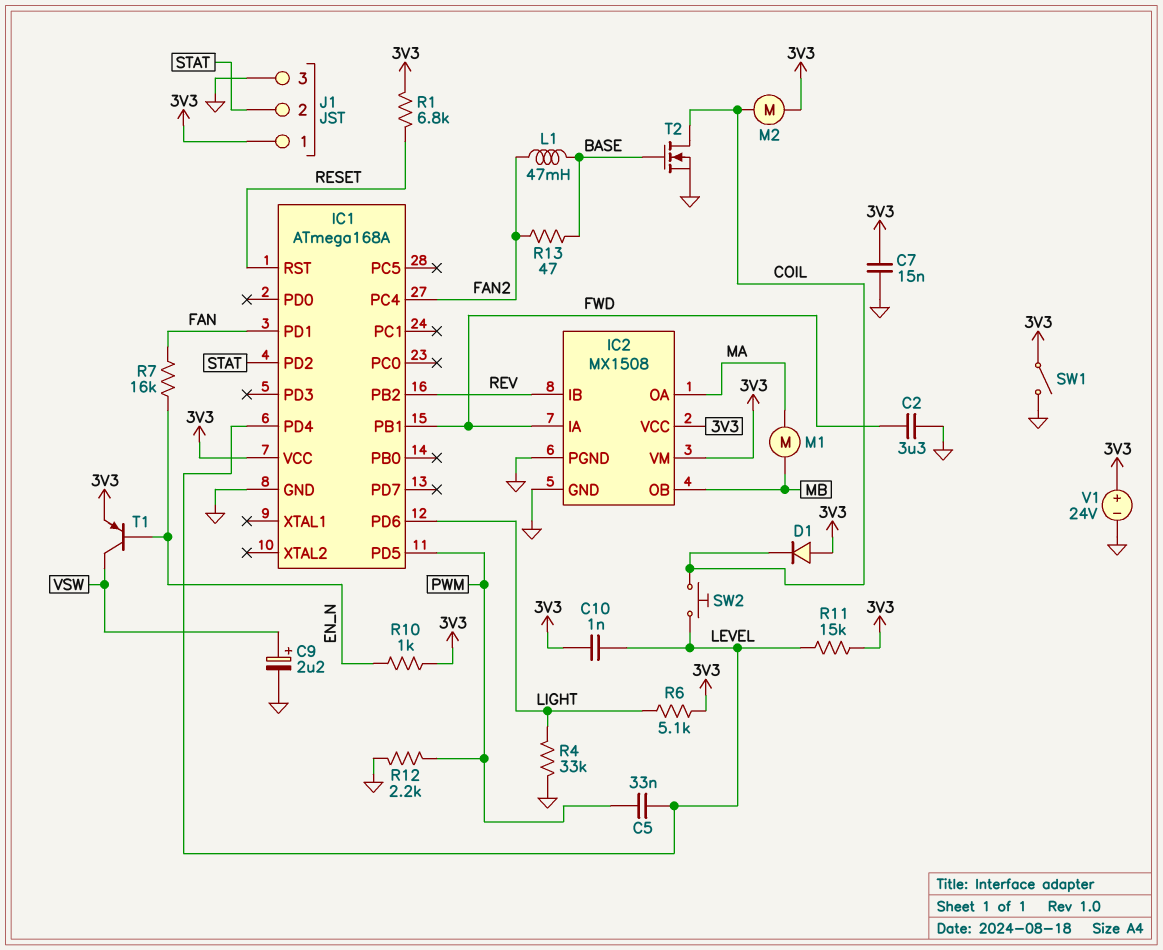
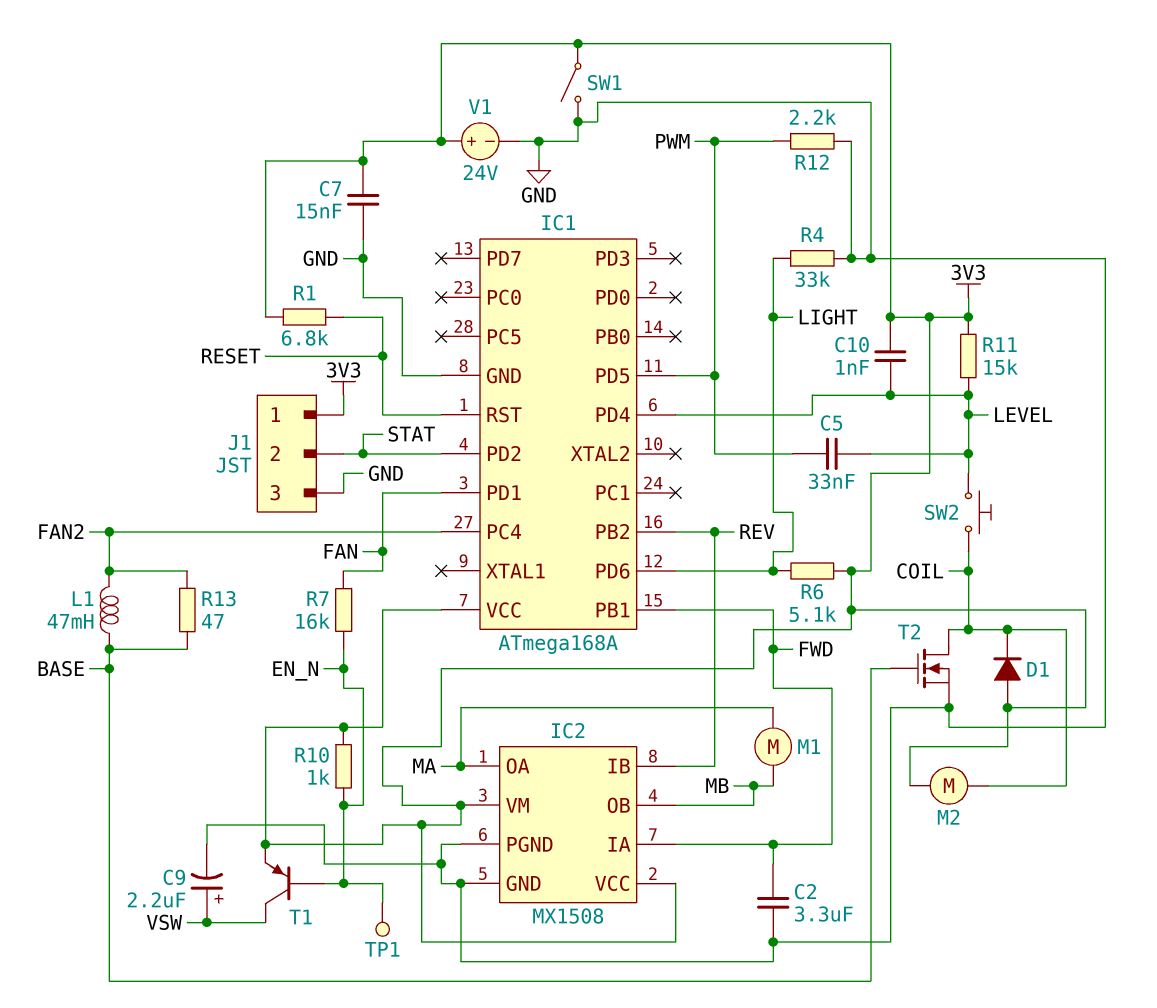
TP1: none -> test point (EN_N)

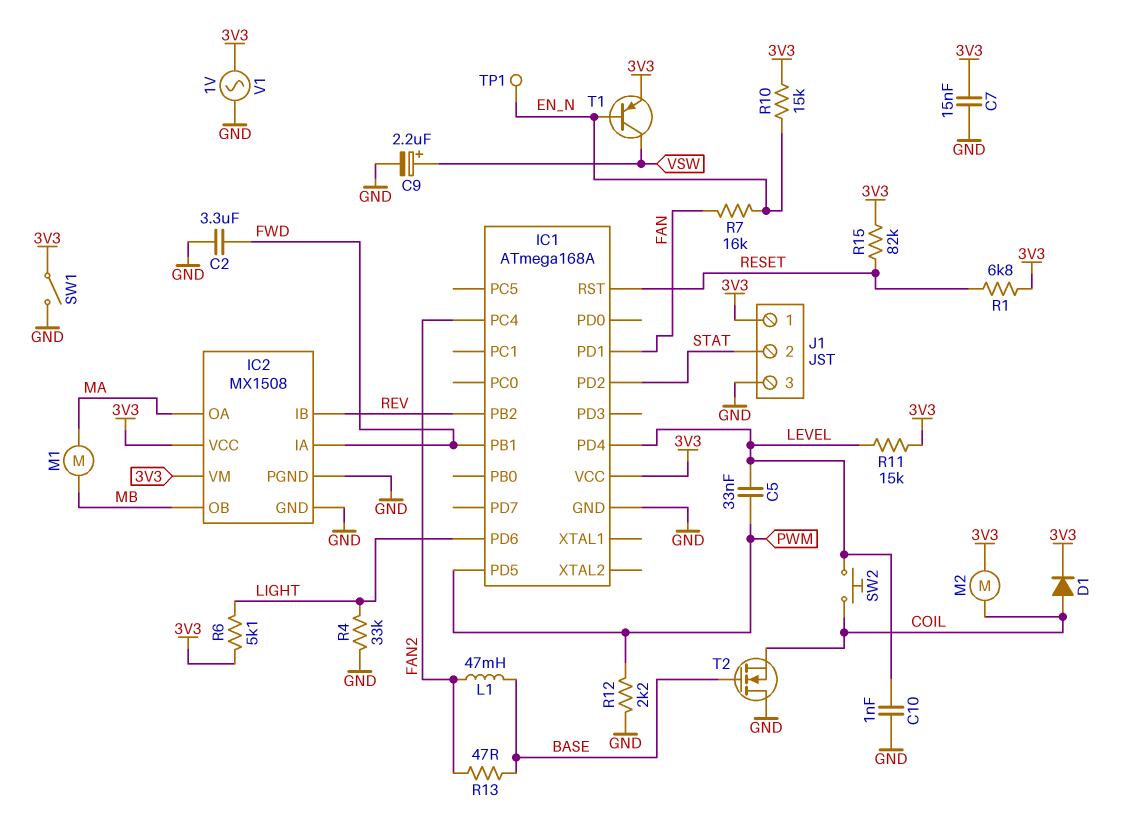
C10: 1nF (3V3, LEVEL) -> 1nF (GND, LEVEL)
D1: diode (A 3V3, K COIL) -> diode (A COIL, K 3V3)
R10: 1k (3V3, EN_N) -> 15k (3V3, EN_N)
R15: none -> 82k (3V3, RESET)
T2: NMOS (G BASE, D COIL, S GND) -> NMOS (G BASE, D GND, S COIL)
V1: 24V (plus 3V3, minus GND) -> AC 1V (3V3, GND)

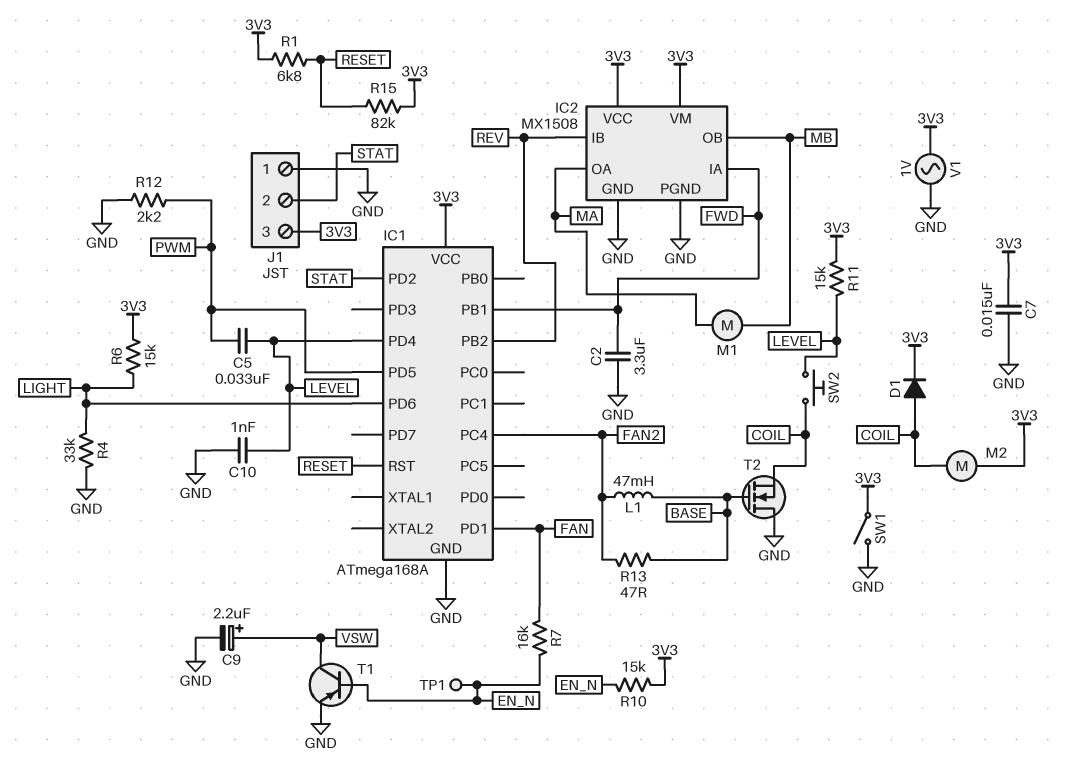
J1 pin 1: 3V3 -> GND
J1 pin 3: GND -> 3V3
R6: 5.1k (3V3, LIGHT) -> 15k (3V3, LIGHT)
T1: PNP (B EN_N, C VSW, E 3V3) -> PNP (B EN_N, C VSW, E GND)

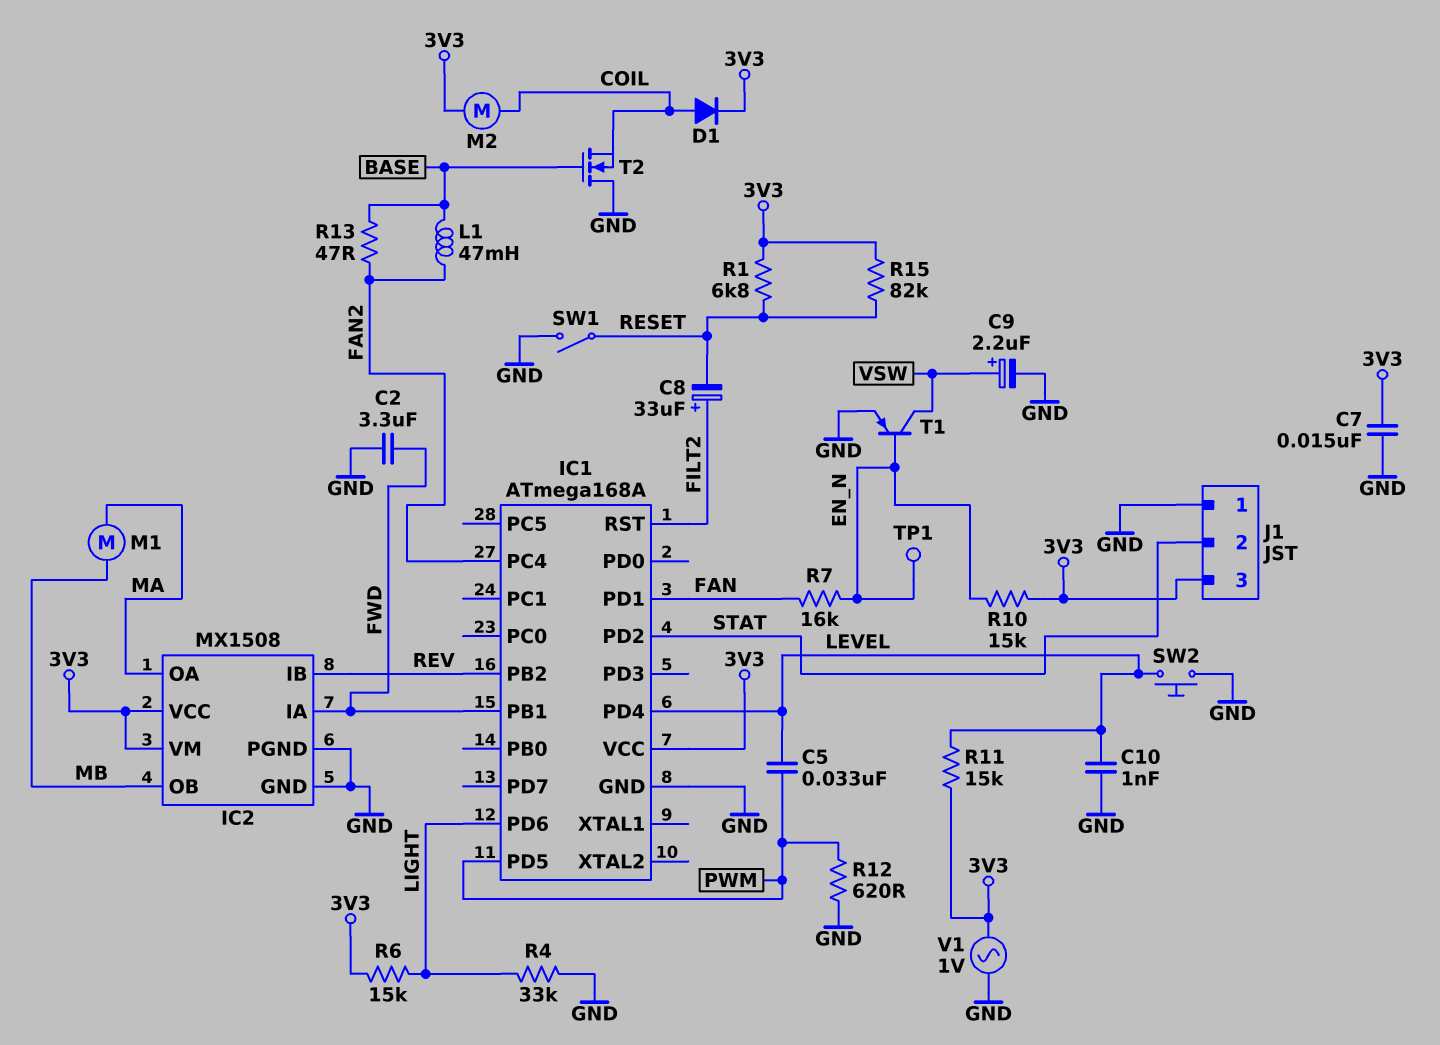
C8: none -> 33uF (plus FILT2, minus RESET)
IC1 pin RST: RESET -> FILT2
R12: 2.2k (GND, PWM) -> 620 (GND, PWM)
SW1: switch (3V3, GND) -> switch (GND, RESET)
SW2: button (COIL, LEVEL) -> button (GND, LEVEL)

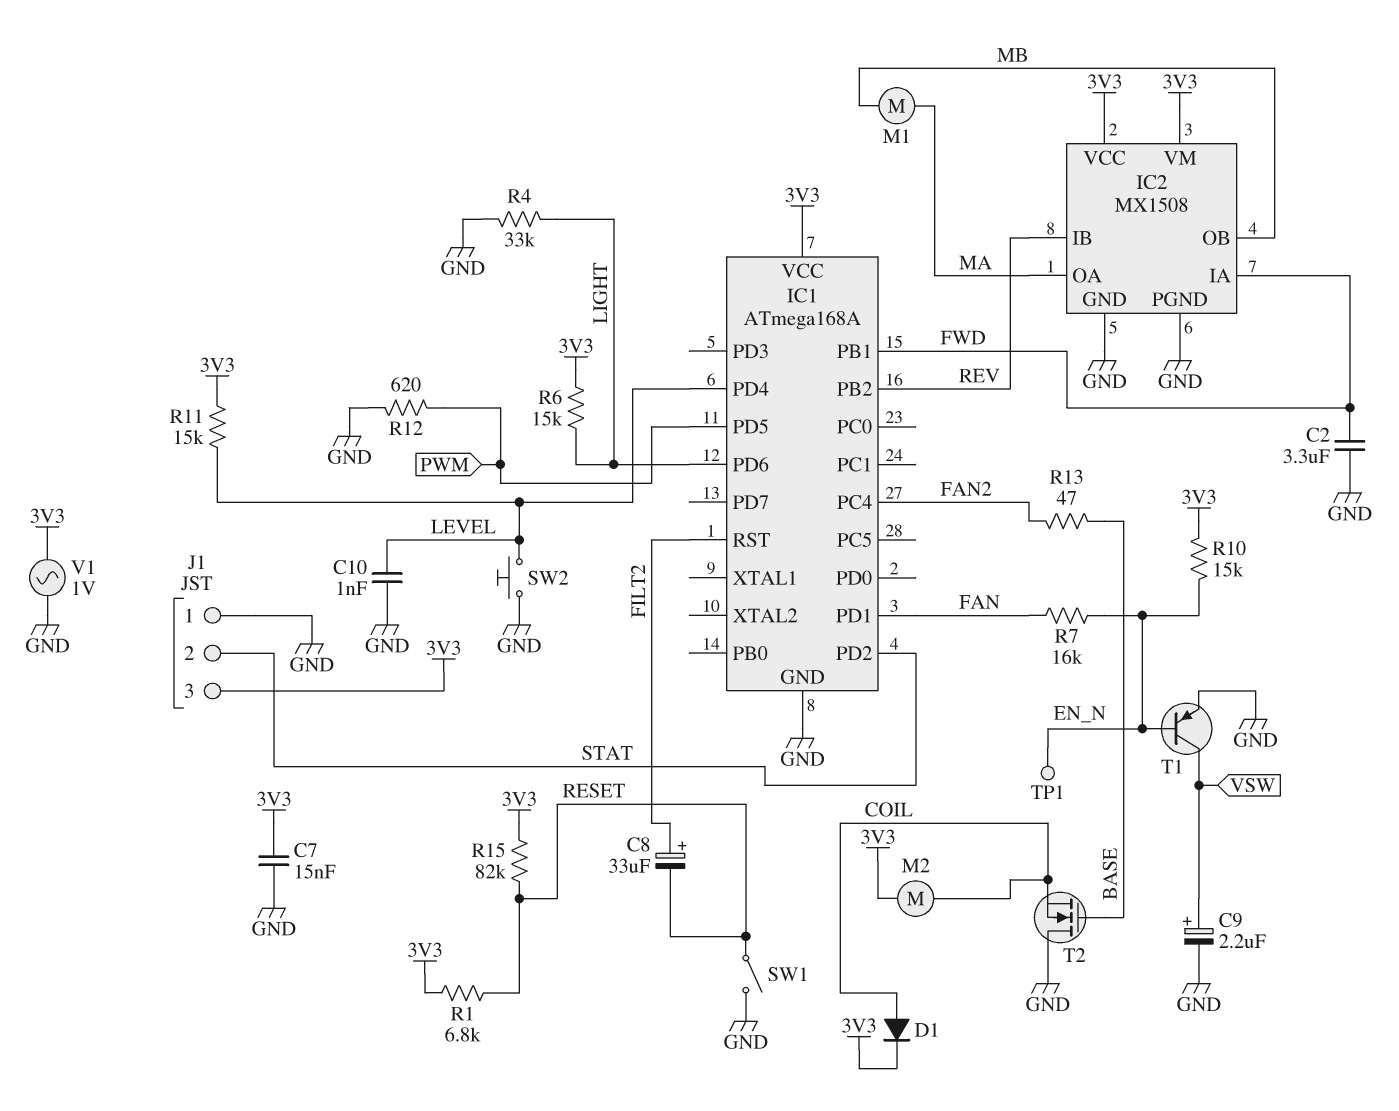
C5: 33nF (LEVEL, PWM) -> none
L1: 47mH (BASE, FAN2) -> none

